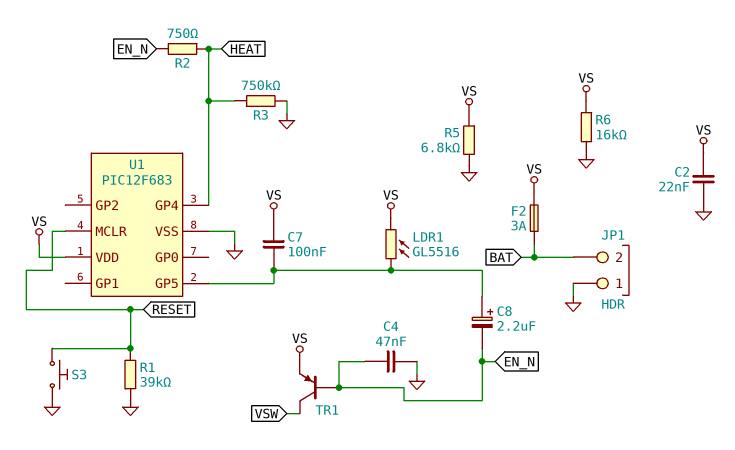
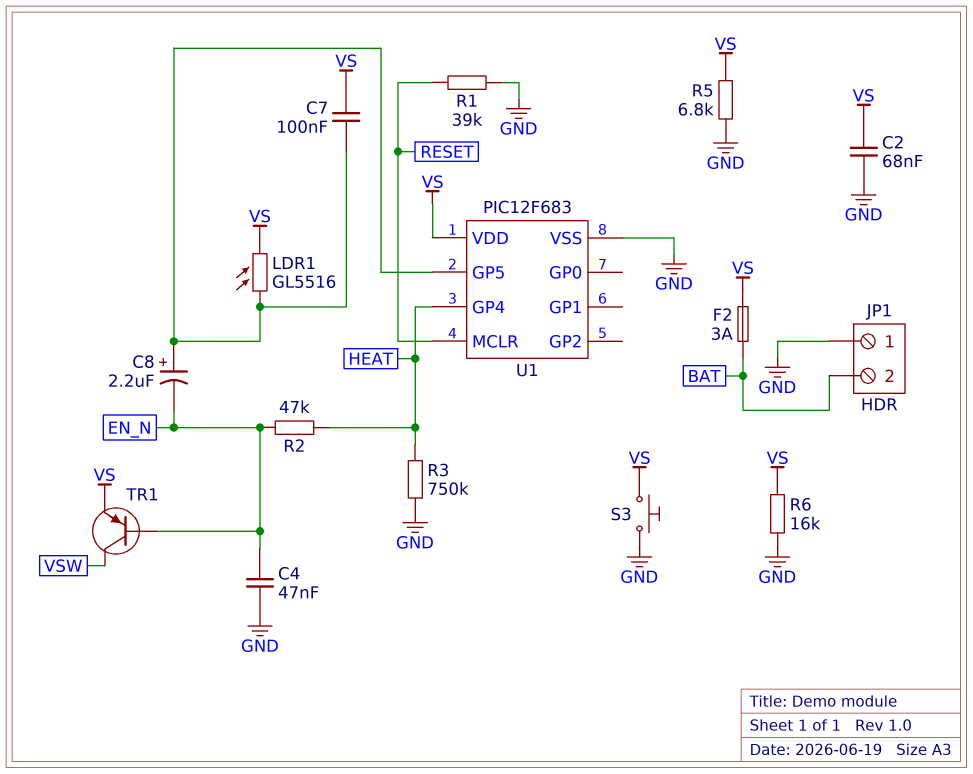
C2: 22nF (GND, VS) -> 68nF (GND, VS)
R2: 750 (EN_N, HEAT) -> 47k (EN_N, HEAT)
S3: button (GND, RESET) -> button (GND, VS)

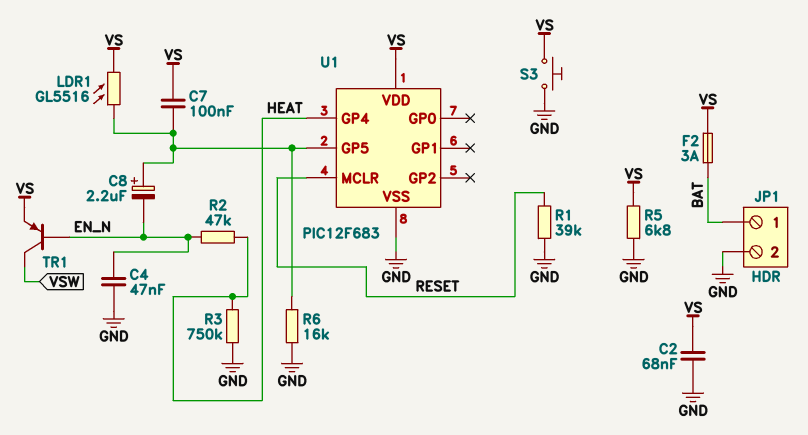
JP1 pin 1: GND -> BAT
JP1 pin 2: BAT -> GND
R6: 16k (GND, VS) -> 16k (GND, U1/GP5)

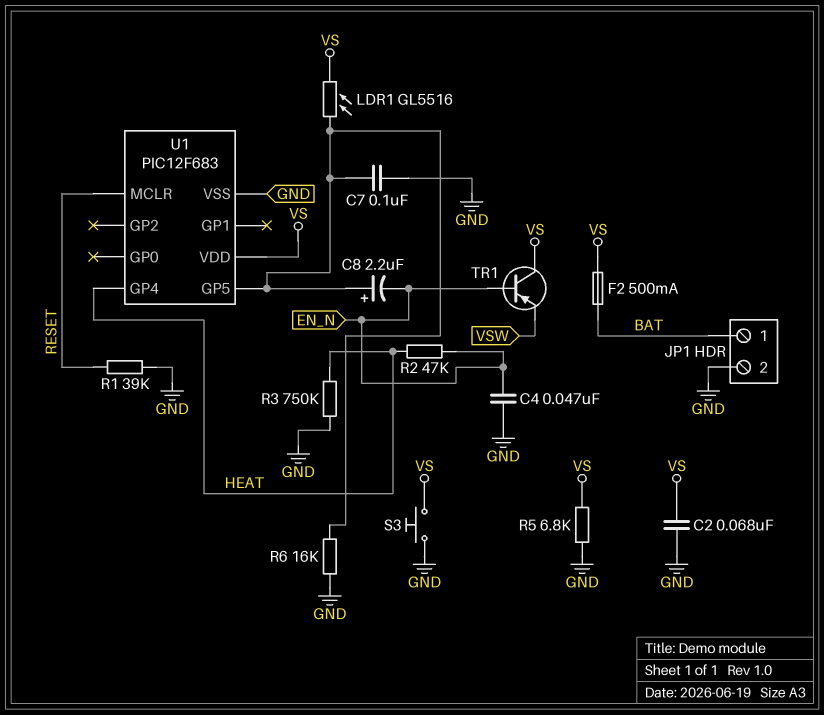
C7: 100nF (U1/GP5, VS) -> 100nF (GND, U1/GP5)
F2: 3A (BAT, VS) -> 500mA (BAT, VS)
TR1: PNP (B EN_N, C VSW, E VS) -> PNP (B EN_N, C VS, E VSW)

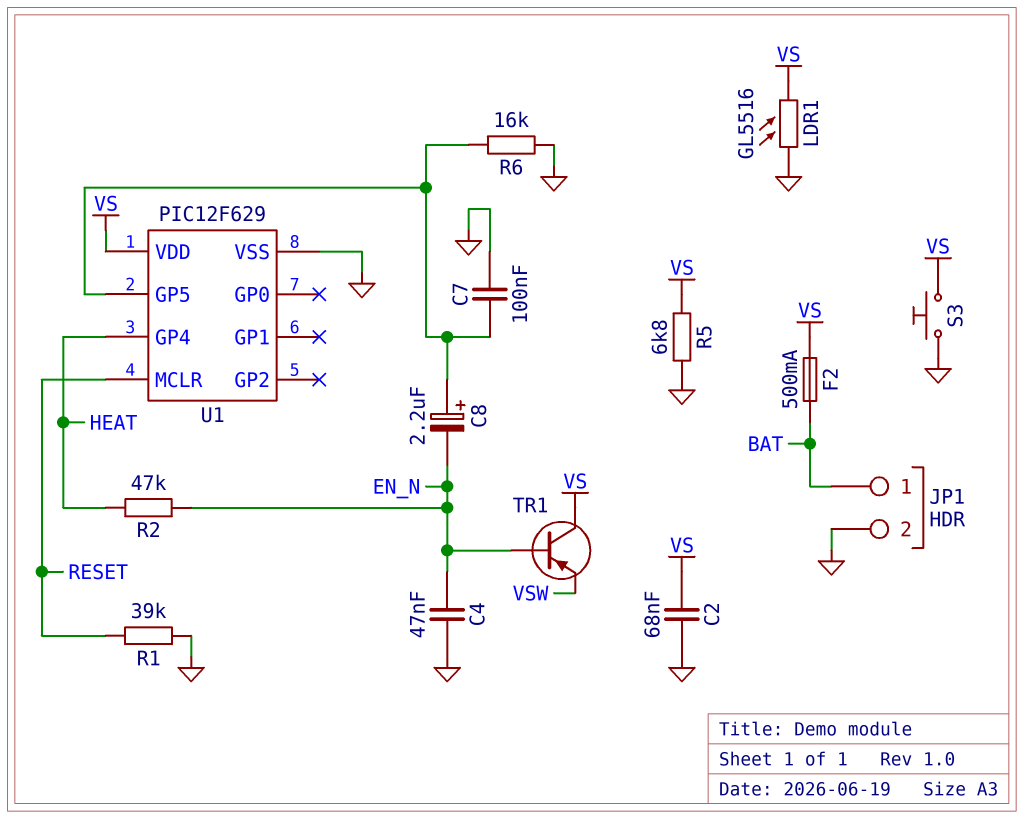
LDR1: GL5516 (U1/GP5, VS) -> GL5516 (GND, VS)
R3: 750k (GND, HEAT) -> none
U1: PIC12F683 -> PIC12F629

